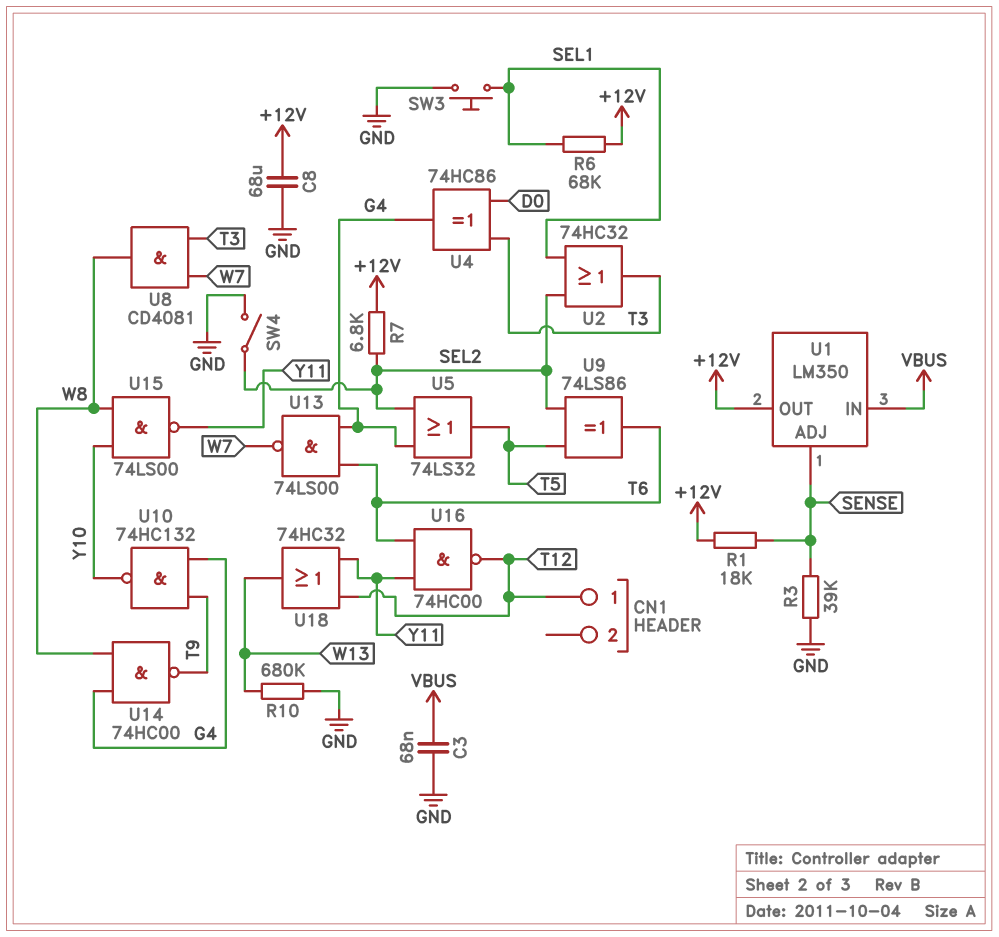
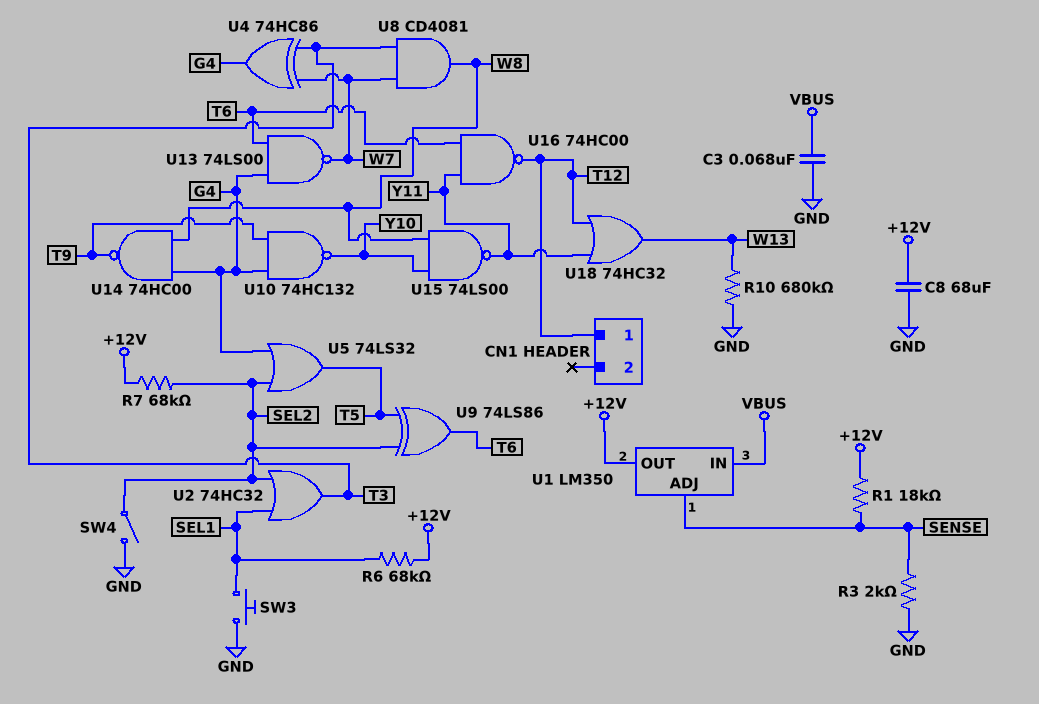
R3: 39k (GND, SENSE) -> 2k (GND, SENSE)
R7: 6.8k (+12V, SEL2) -> 68k (+12V, SEL2)
U4: XOR 74HC86 (in D0, in T3, out G4) -> XOR 74HC86 (in T3, in W7, out G4)

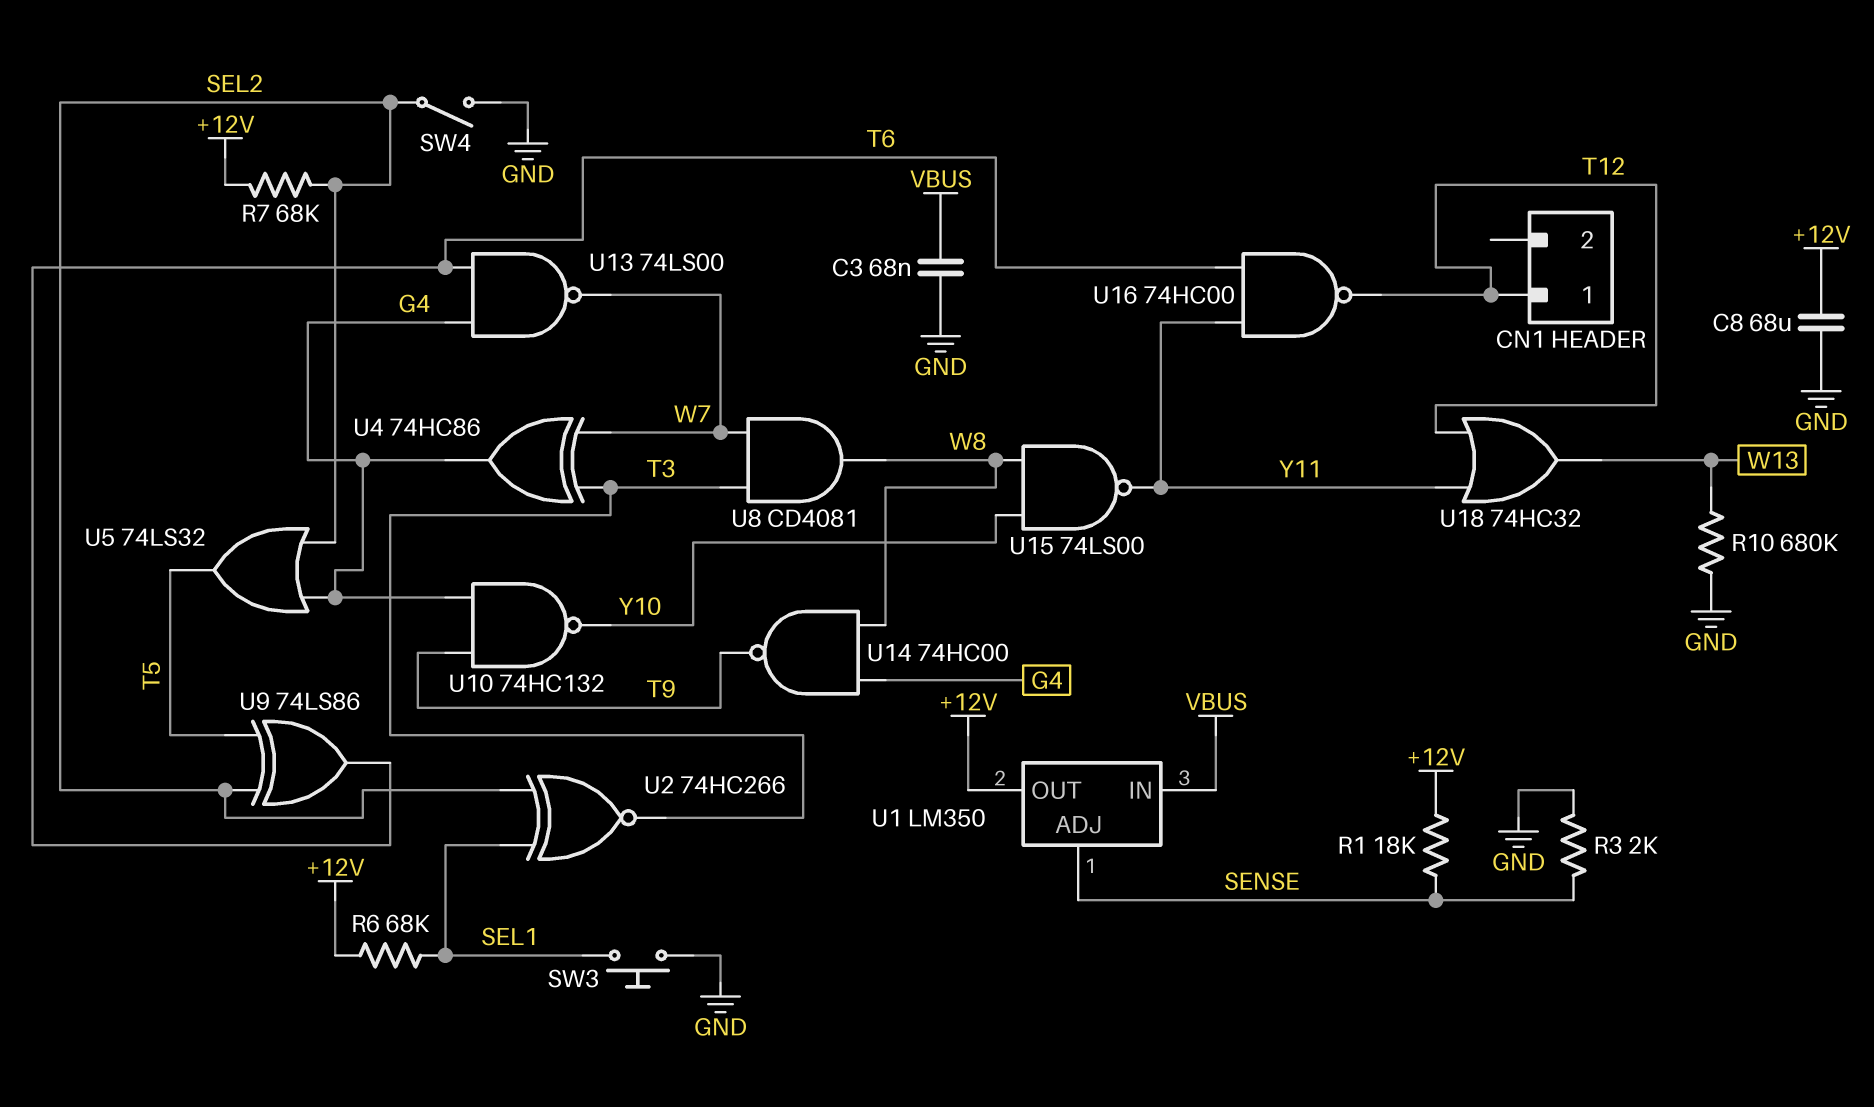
U2: OR 74HC32 (in SEL1, in SEL2, out T3) -> XNOR 74HC266 (in SEL1, in SEL2, out T3)

